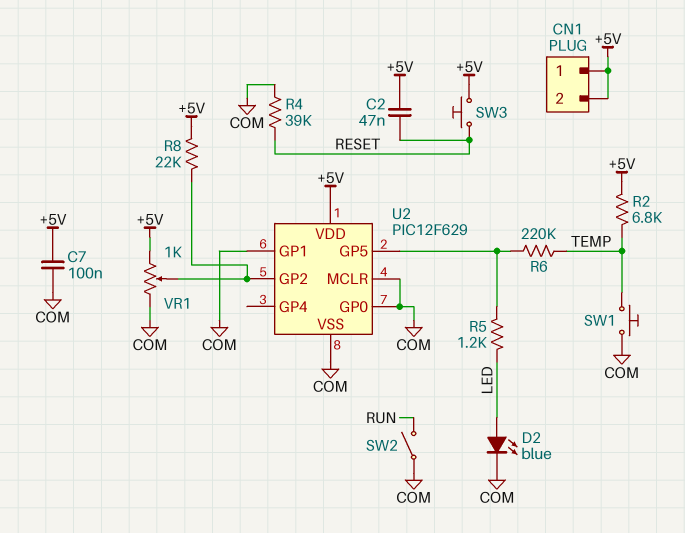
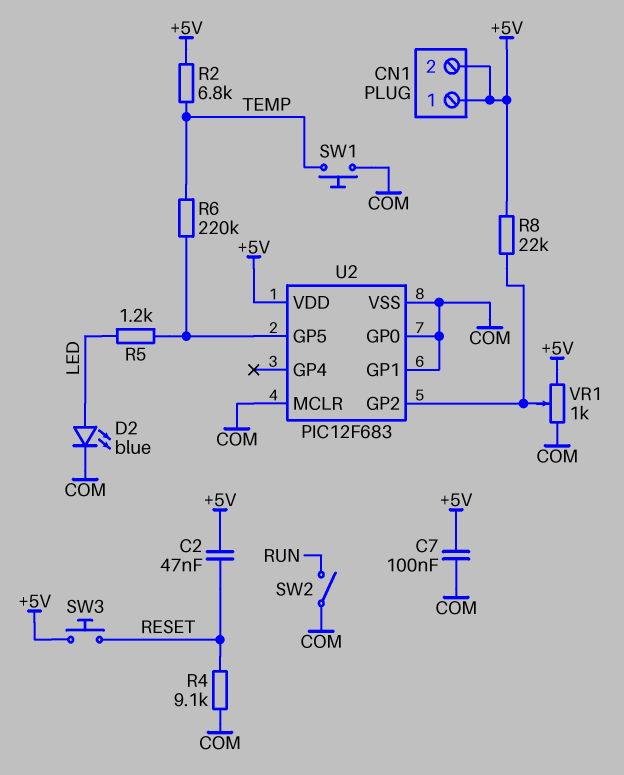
R4: 39k (COM, RESET) -> 9.1k (COM, RESET)
U2: PIC12F629 -> PIC12F683

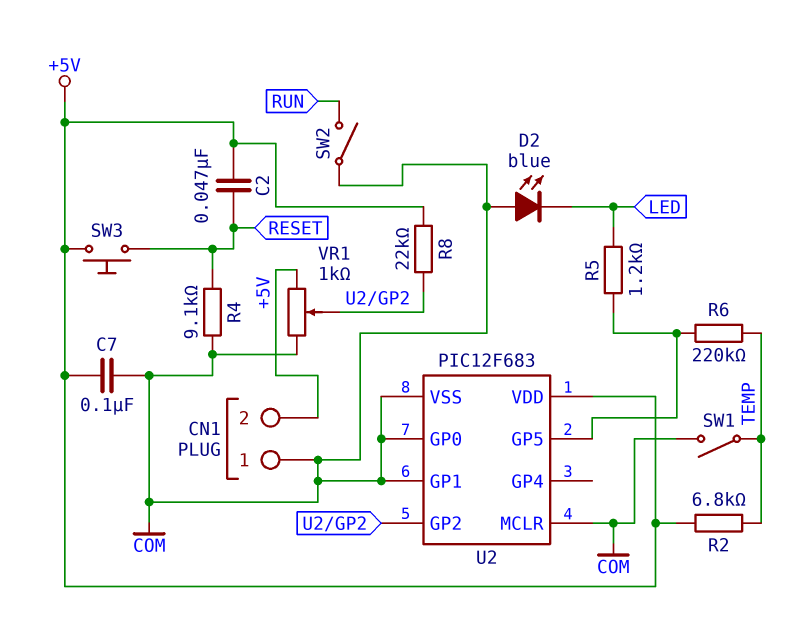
CN1 pin 1: +5V -> COM
D2: LED blue (A LED, K COM) -> LED blue (A COM, K LED)
SW1: button (COM, TEMP) -> switch (COM, TEMP)

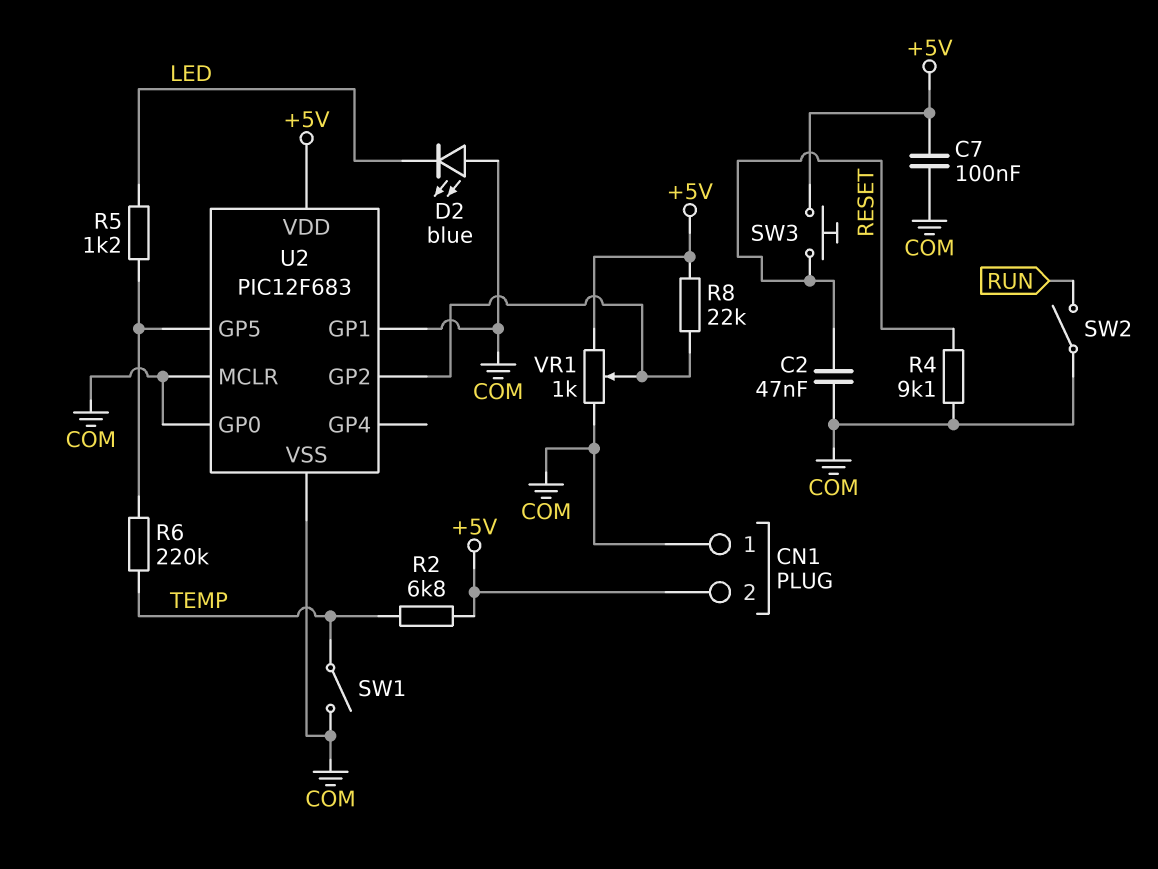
C2: 47nF (+5V, RESET) -> 47nF (COM, RESET)

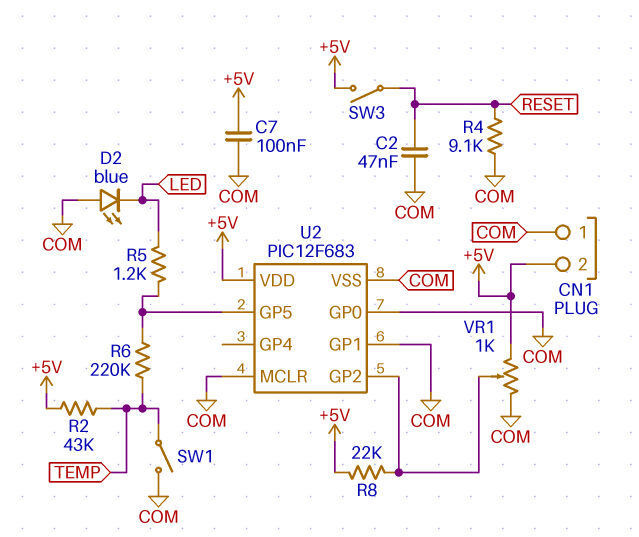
R2: 6.8k (+5V, TEMP) -> 43k (+5V, TEMP)
SW2: switch (COM, RUN) -> none
SW3: button (+5V, RESET) -> switch (+5V, RESET)

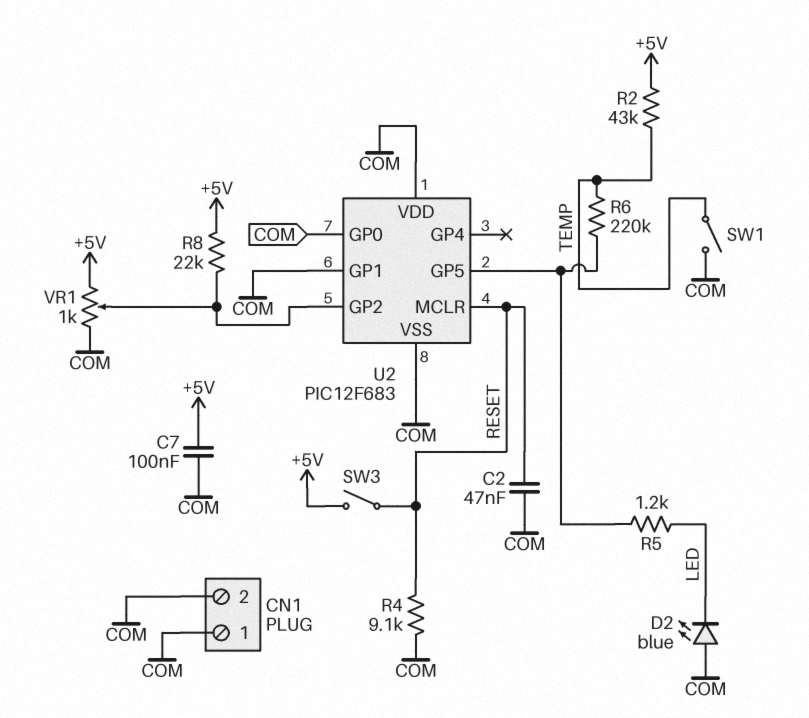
CN1 pin 2: +5V -> COM
U2 pin MCLR: COM -> RESET
U2 pin VDD: +5V -> COM

